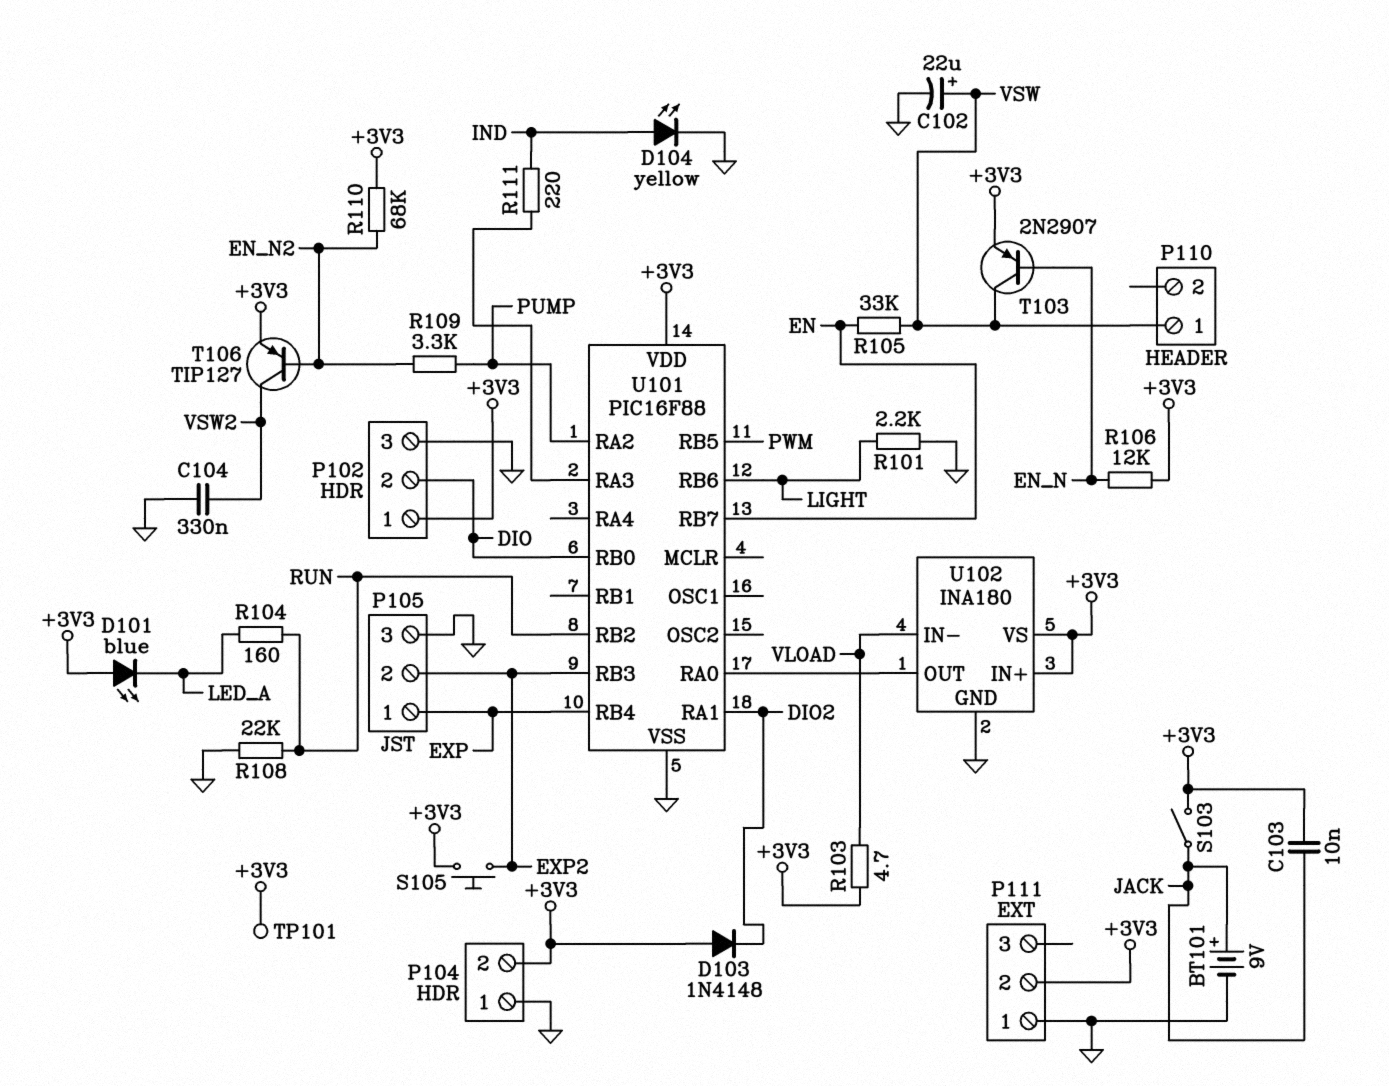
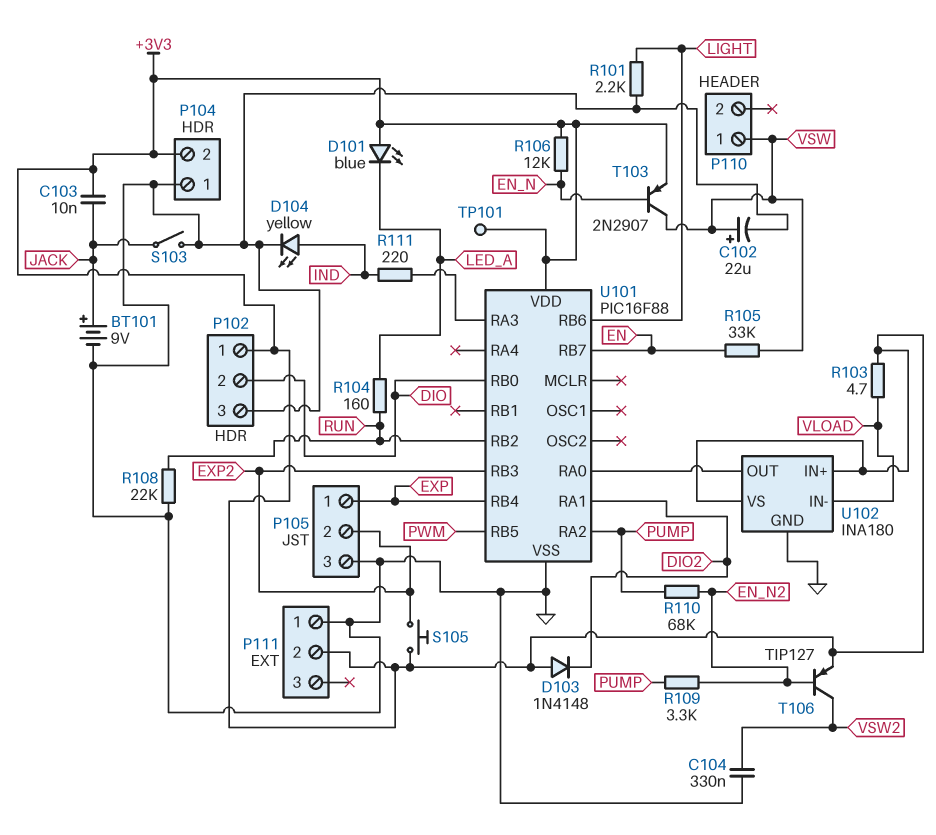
R110: 68k (+3V3, EN_N2) -> 68k (EN_N2, PUMP)
S103: switch (+3V3, JACK) -> switch (GND, JACK)

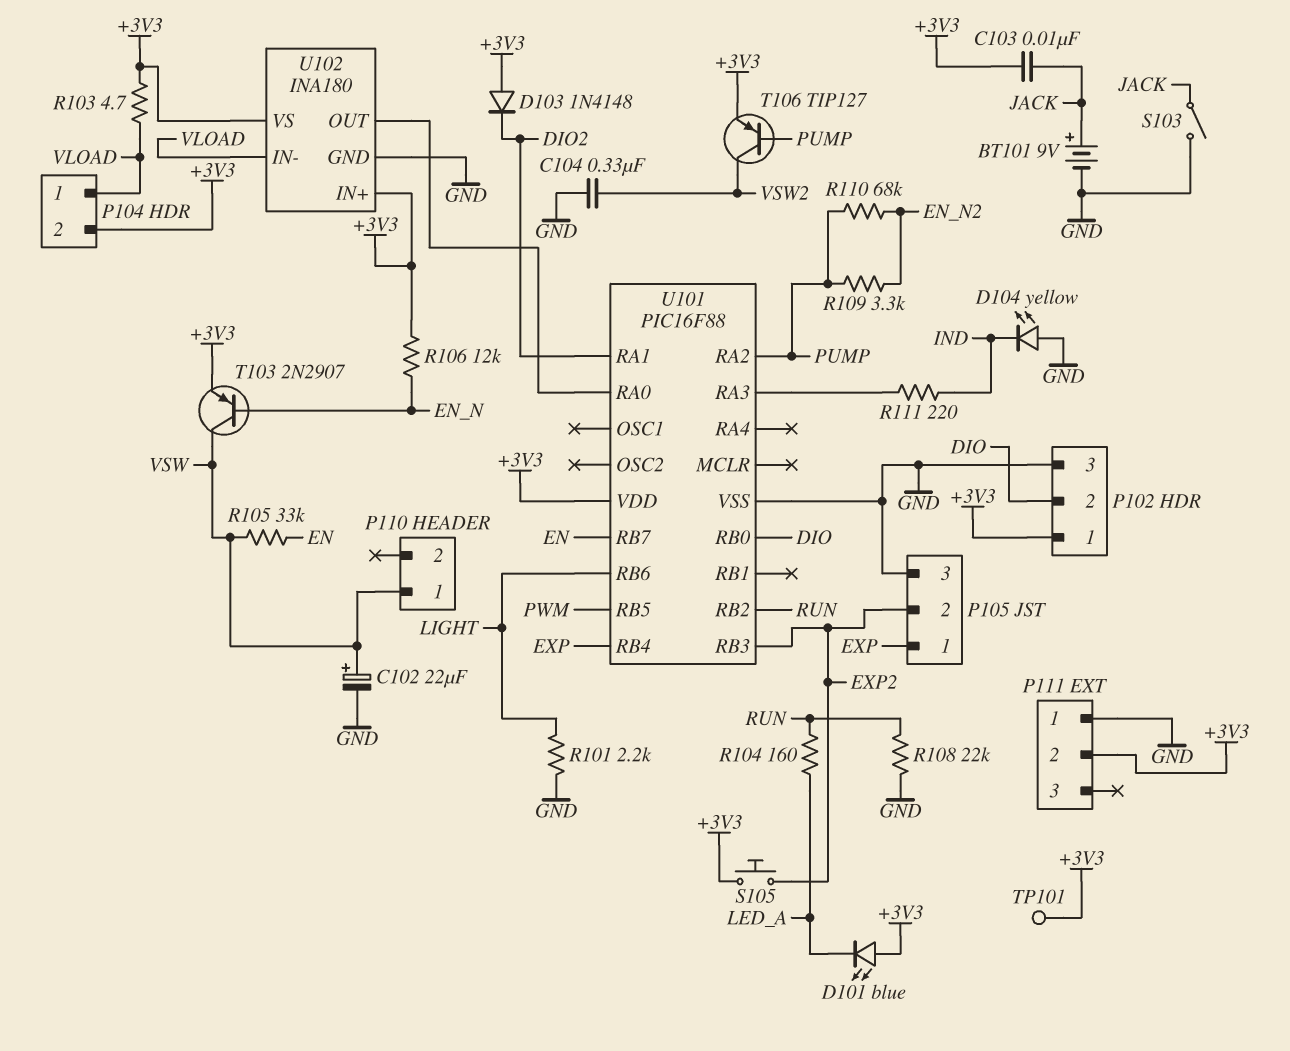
D104: LED yellow (A IND, K GND) -> LED yellow (A GND, K IND)
P104 pin 1: GND -> VLOAD
T106: PNP TIP127 (B EN_N2, C VSW2, E +3V3) -> PNP TIP127 (B PUMP, C VSW2, E +3V3)

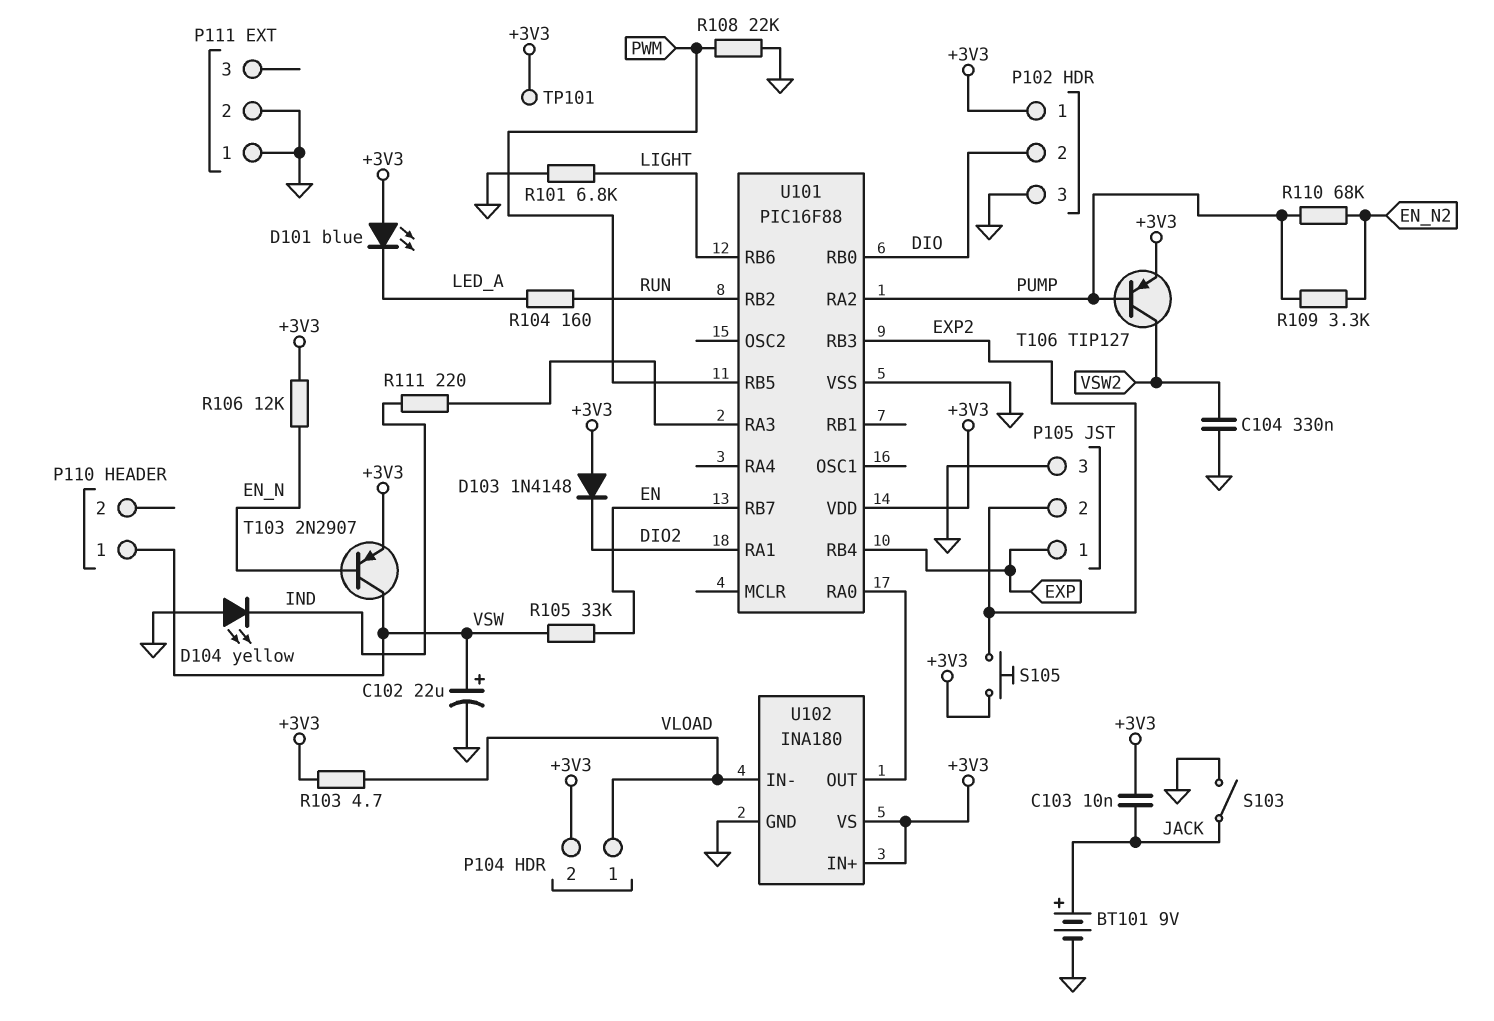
P111 pin 2: +3V3 -> GND
R101: 2.2k (GND, LIGHT) -> 6.8k (GND, LIGHT)
R108: 22k (GND, RUN) -> 22k (GND, PWM)

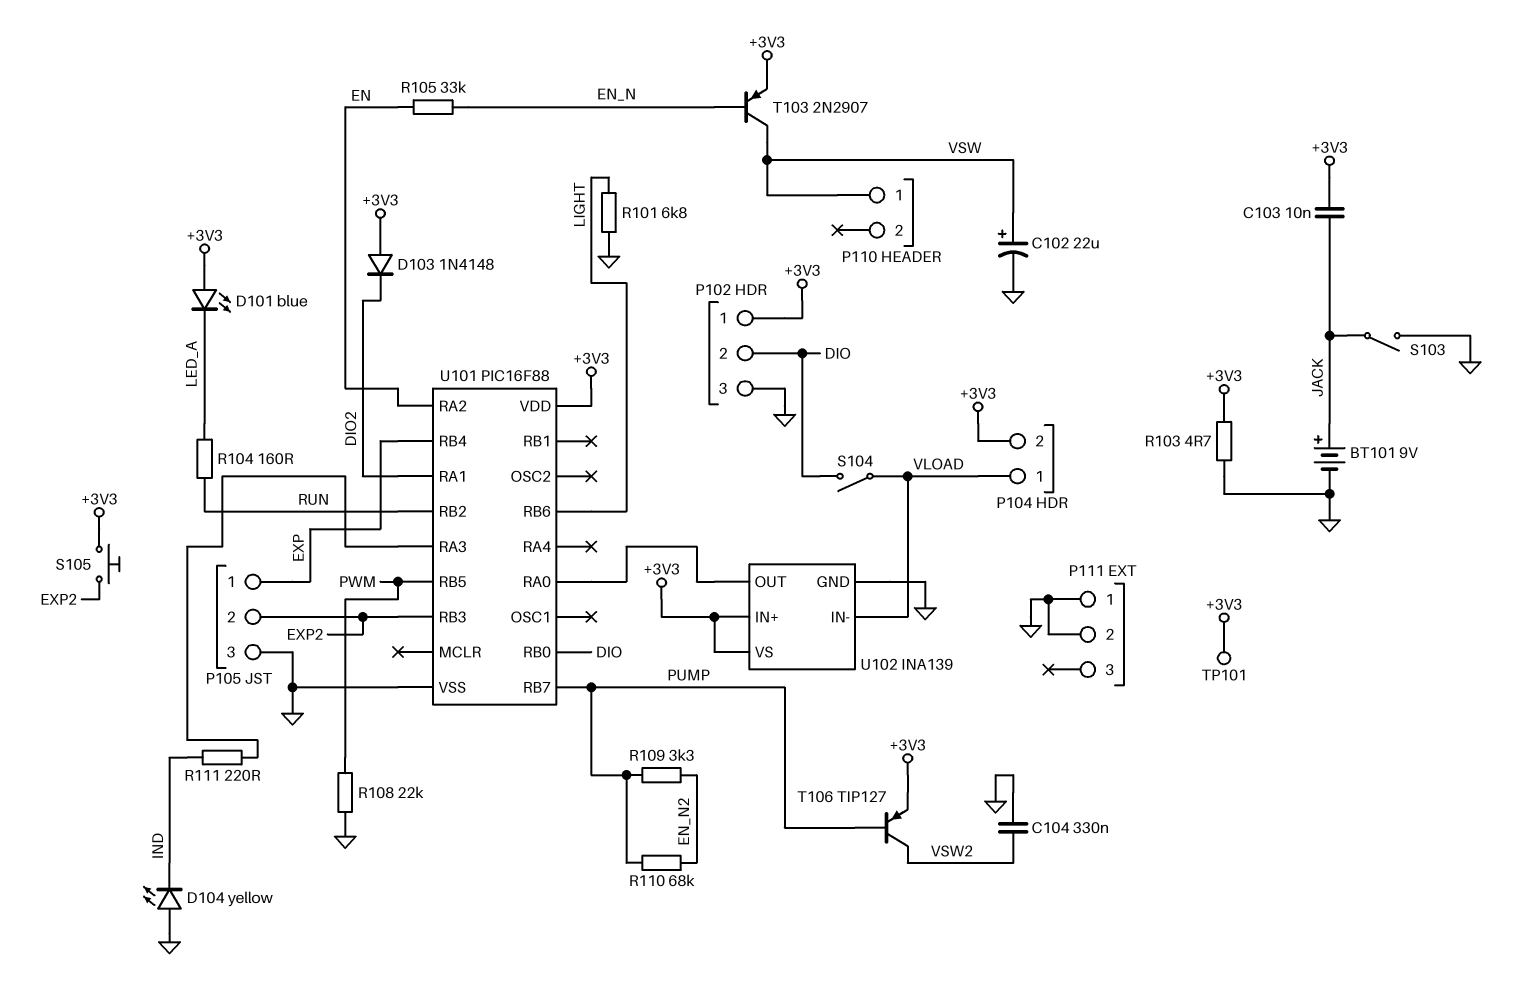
R103: 4.7 (+3V3, VLOAD) -> 4.7 (+3V3, GND)
R105: 33k (EN, VSW) -> 33k (EN, EN_N)
R106: 12k (+3V3, EN_N) -> none
S104: none -> switch (DIO, VLOAD)
U101 pin RA2: PUMP -> EN
U101 pin RB7: EN -> PUMP
U102: INA180 -> INA139

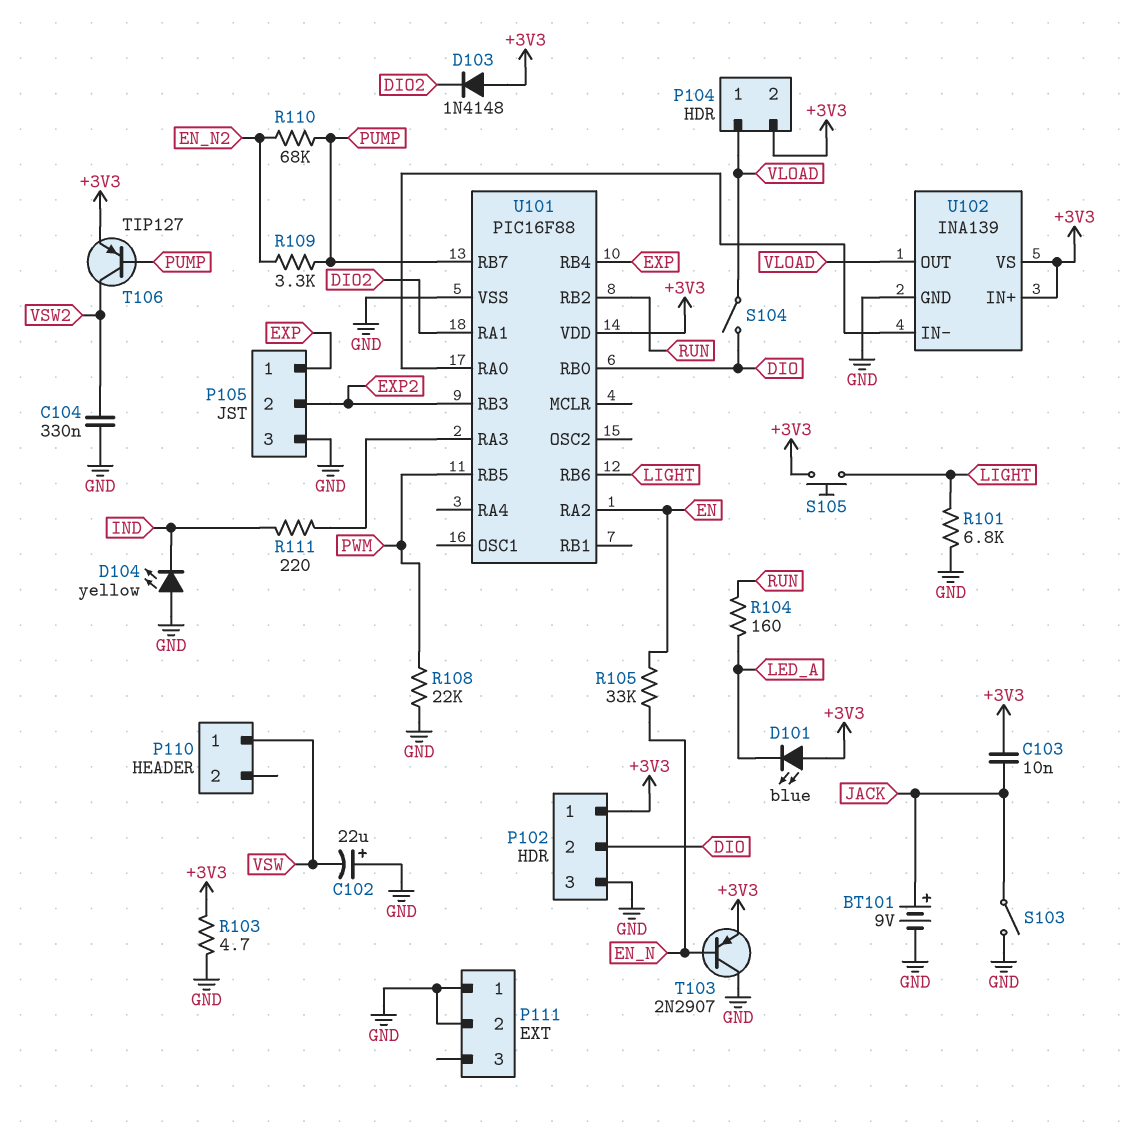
C102: 22uF (plus VSW, minus GND) -> 22uF (plus GND, minus VSW)
S105: button (+3V3, EXP2) -> button (+3V3, LIGHT)
T103: PNP 2N2907 (B EN_N, C VSW, E +3V3) -> PNP 2N2907 (B EN_N, C GND, E +3V3)
TP101: test point (+3V3) -> none
U102 pin IN-: VLOAD -> U101/RA0
U102 pin OUT: U101/RA0 -> VLOAD

